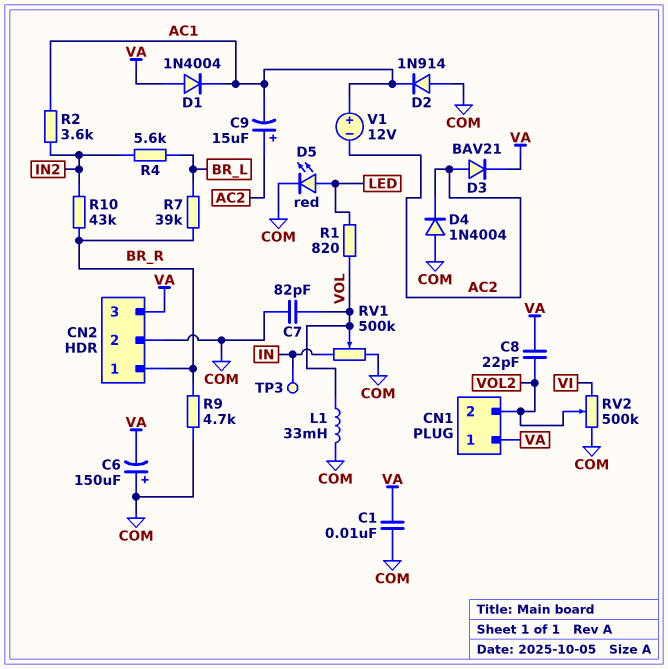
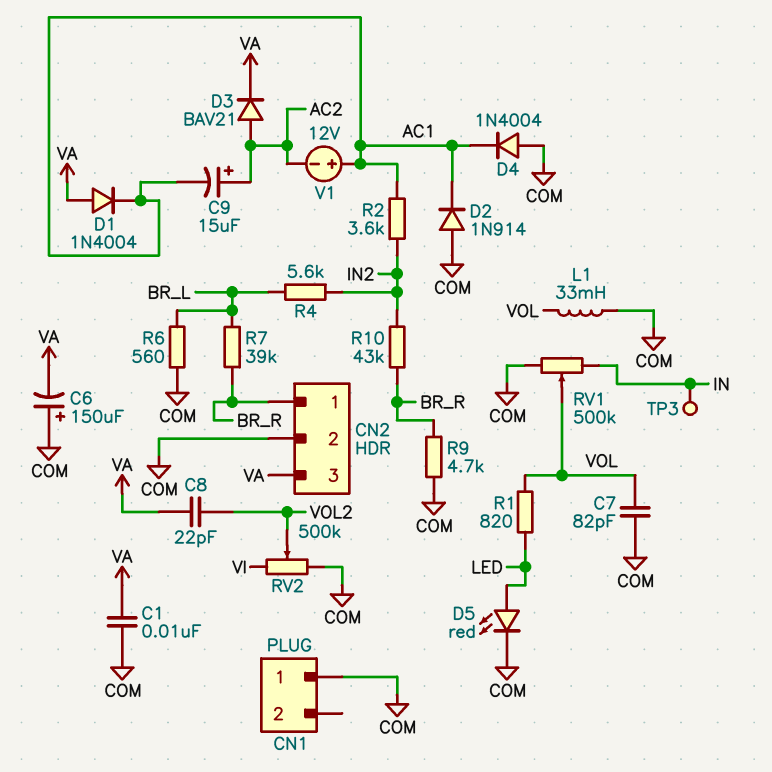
CN1 pin 1: VA -> COM
CN1 pin 2: VOL2 -> none
D4: diode 1N4004 (A COM, K AC2) -> diode 1N4004 (A COM, K AC1)
R6: none -> 560 (BR_L, COM)

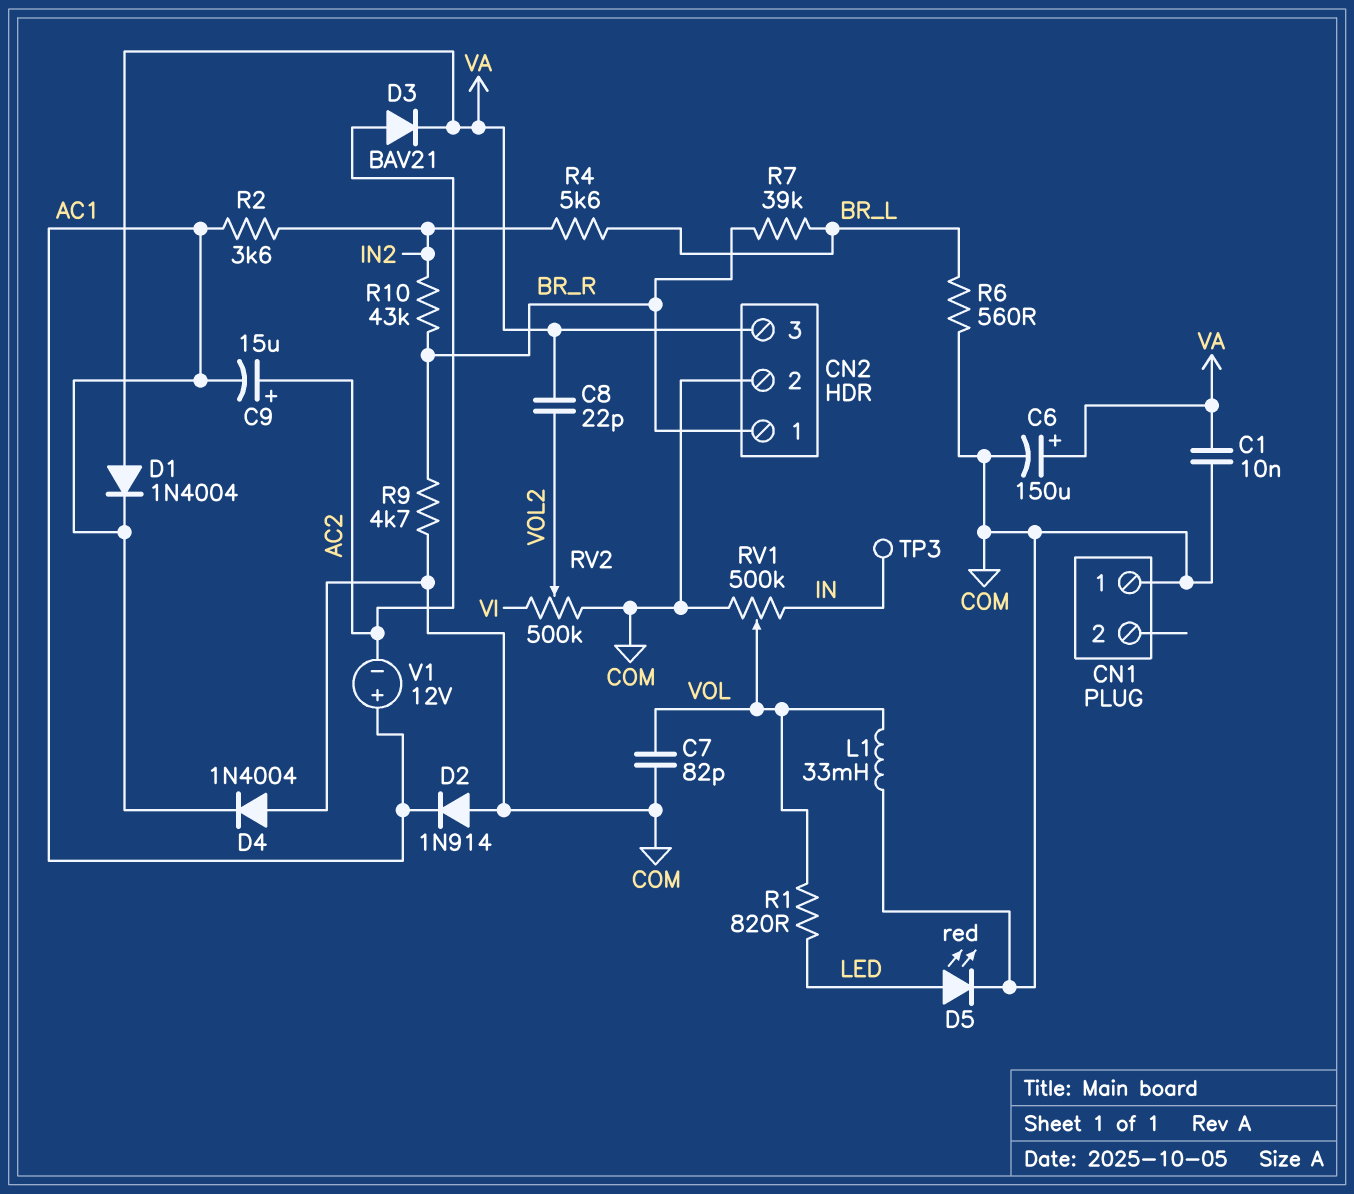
C6: 150uF (plus COM, minus VA) -> 150uF (plus VA, minus COM)

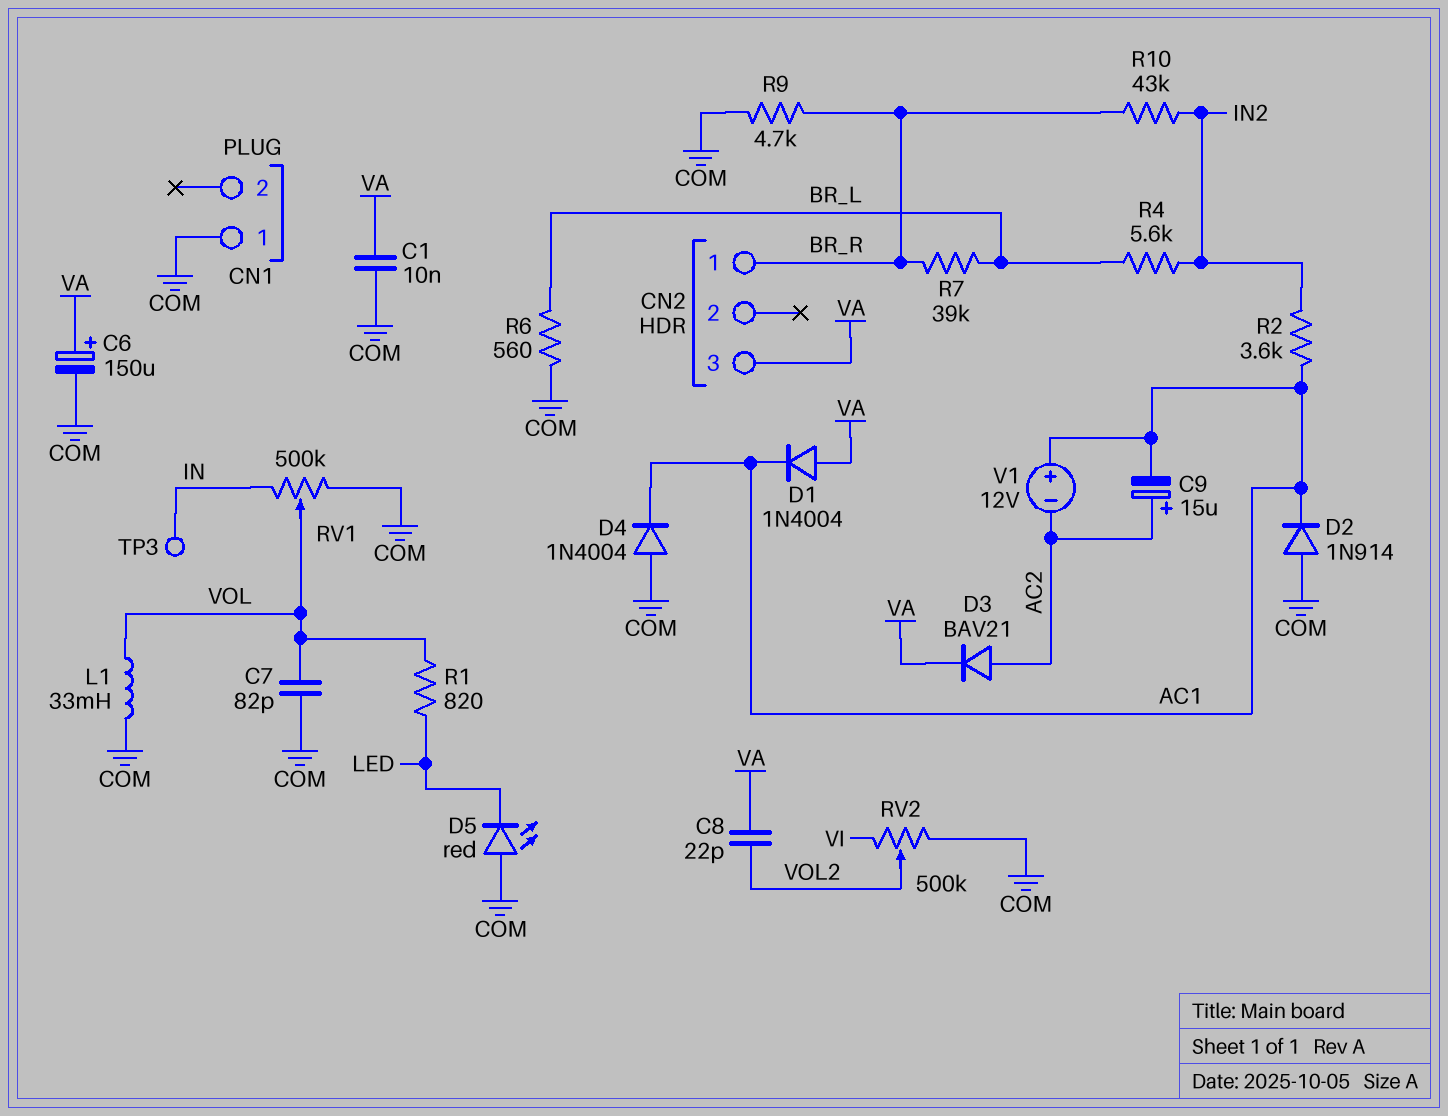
CN2 pin 2: COM -> none
D5: LED red (A LED, K COM) -> LED red (A COM, K LED)

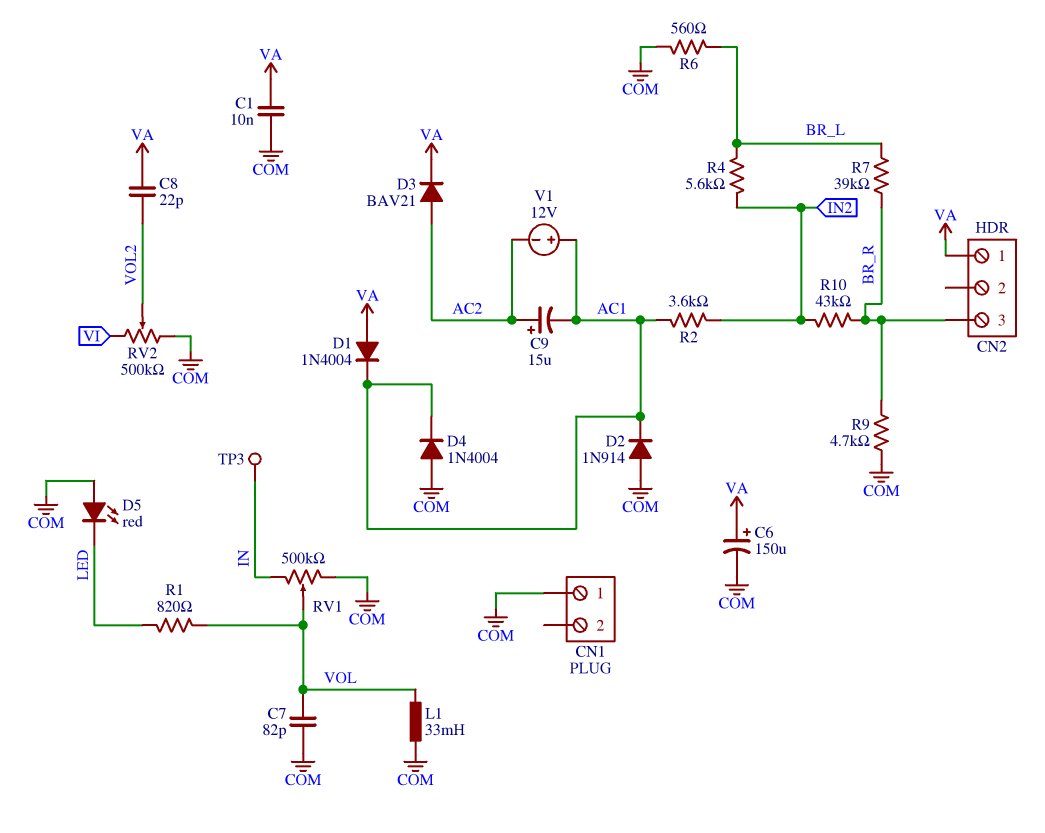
CN2 pin 1: BR_R -> VA
CN2 pin 3: VA -> BR_R

